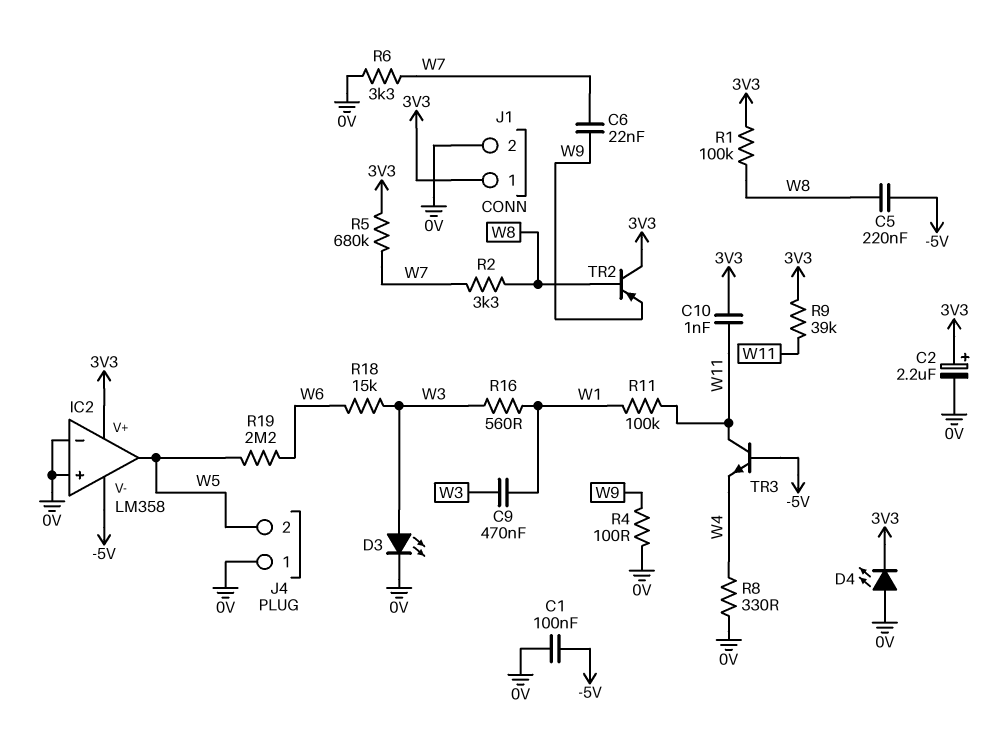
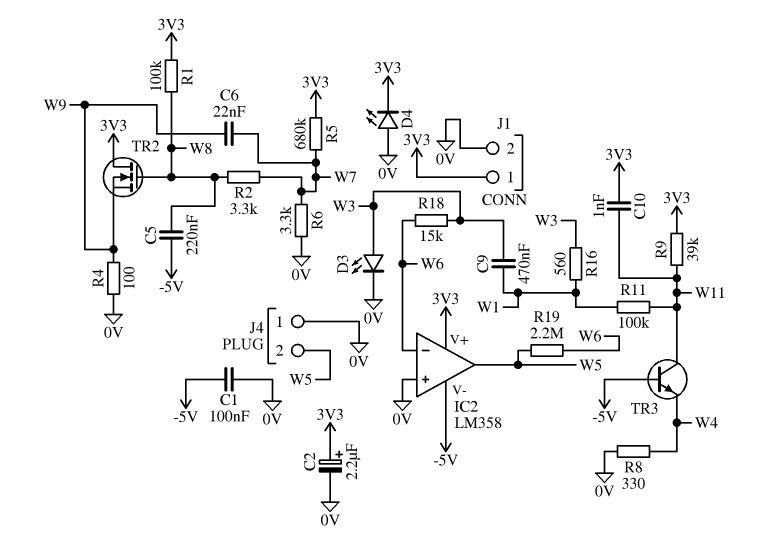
IC2 pin in-: 0V -> W6
TR2: PNP (B W8, C 3V3, E W9) -> NMOS (G W8, D 3V3, S W9)

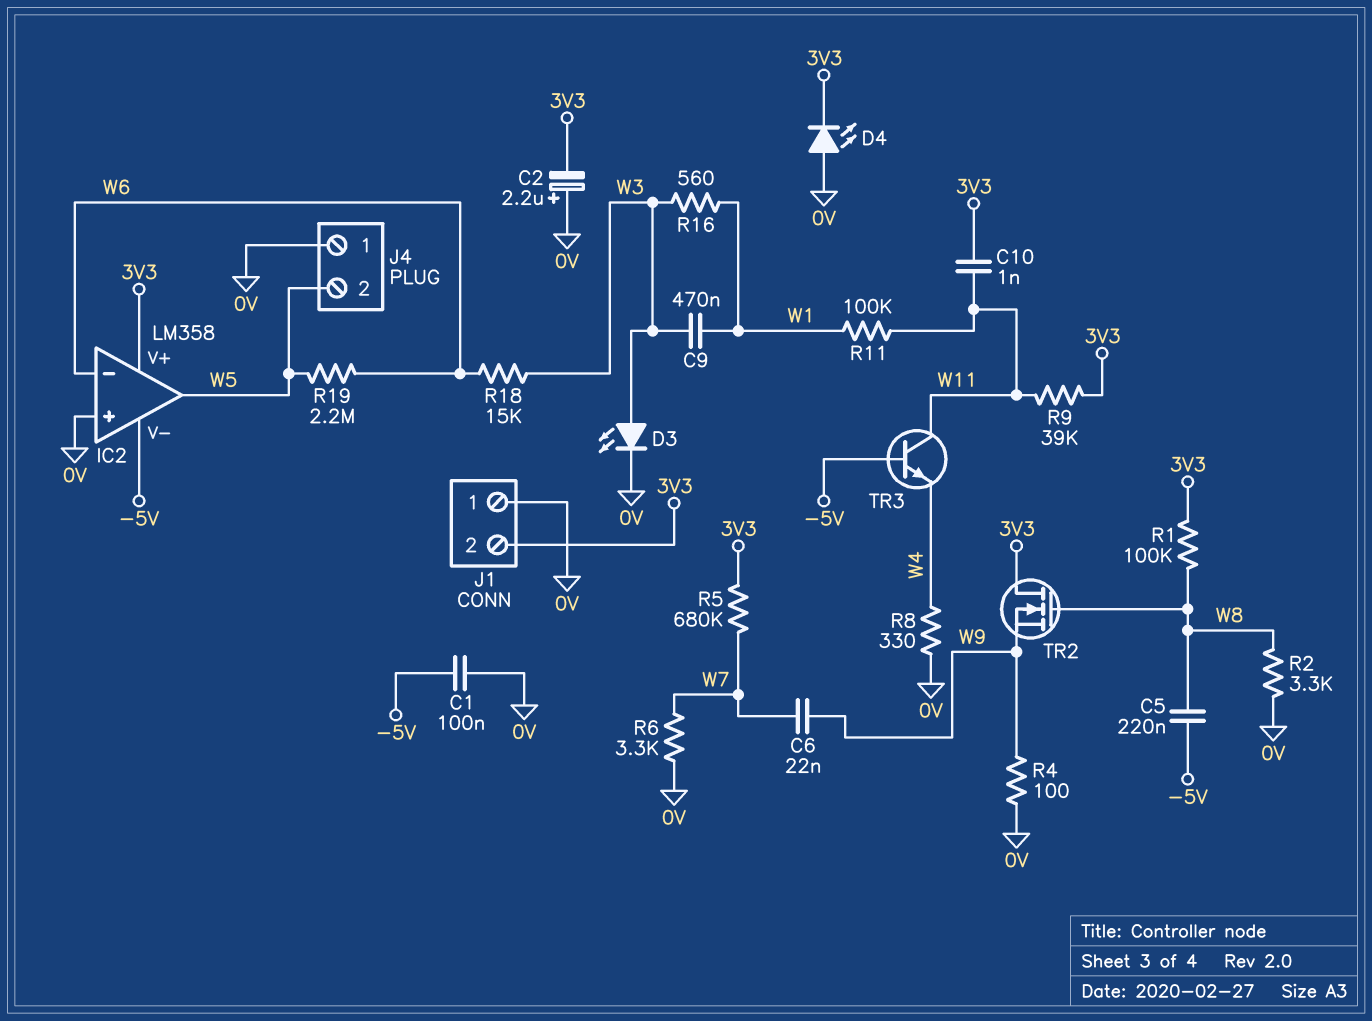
C2: 2.2uF (plus 3V3, minus 0V) -> 2.2uF (plus 0V, minus 3V3)
J1 pin 1: 3V3 -> 0V
J1 pin 2: 0V -> 3V3
R2: 3.3k (W7, W8) -> 3.3k (0V, W8)

